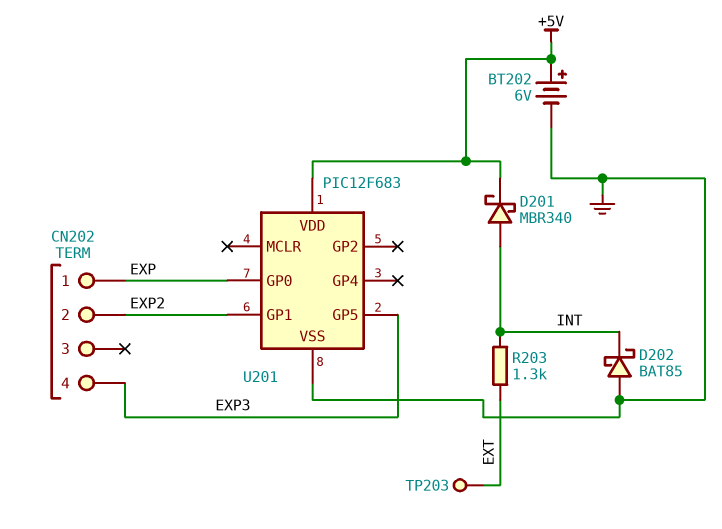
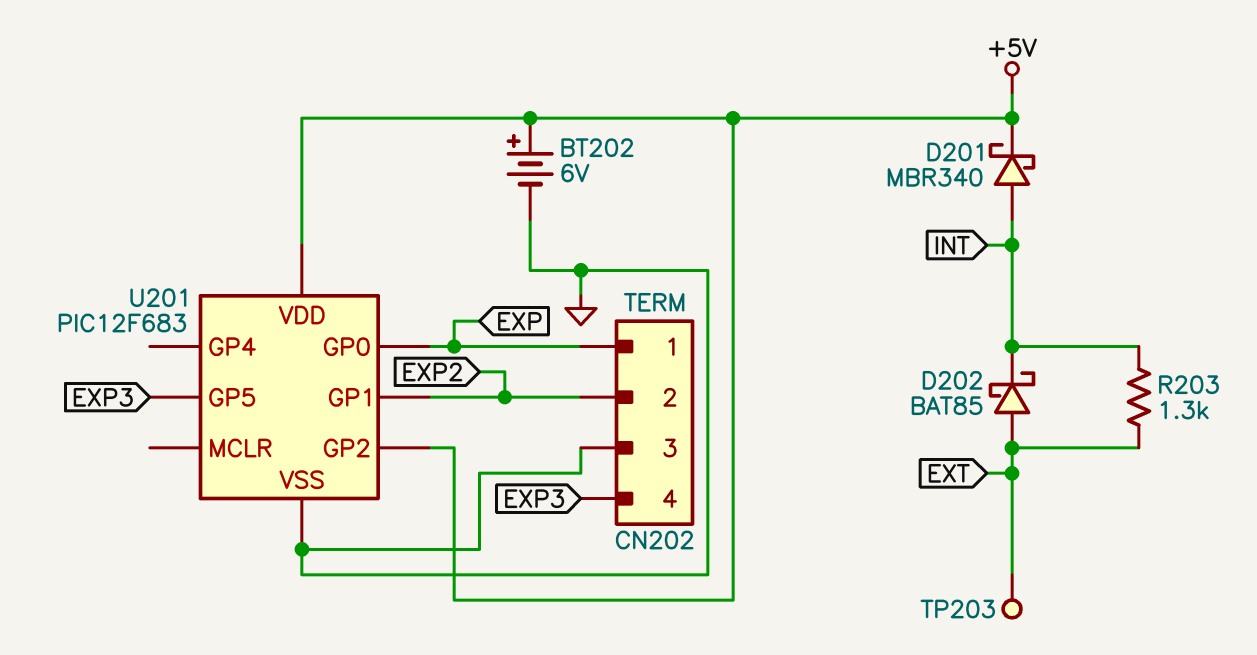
CN202 pin 3: none -> GND
D202: schottky BAT85 (A GND, K INT) -> schottky BAT85 (A EXT, K INT)
U201 pin GP2: none -> +5V

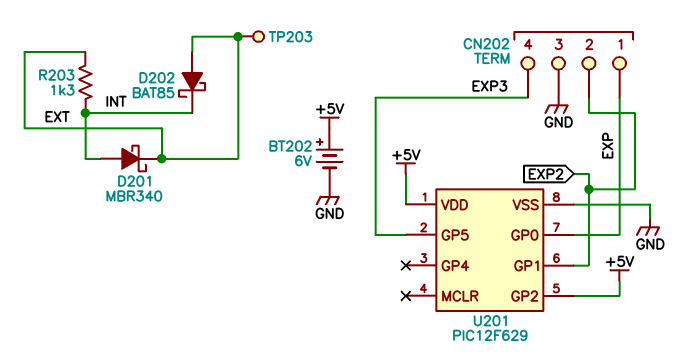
D201: schottky MBR340 (A INT, K +5V) -> schottky MBR340 (A INT, K EXT)
U201: PIC12F683 -> PIC12F629

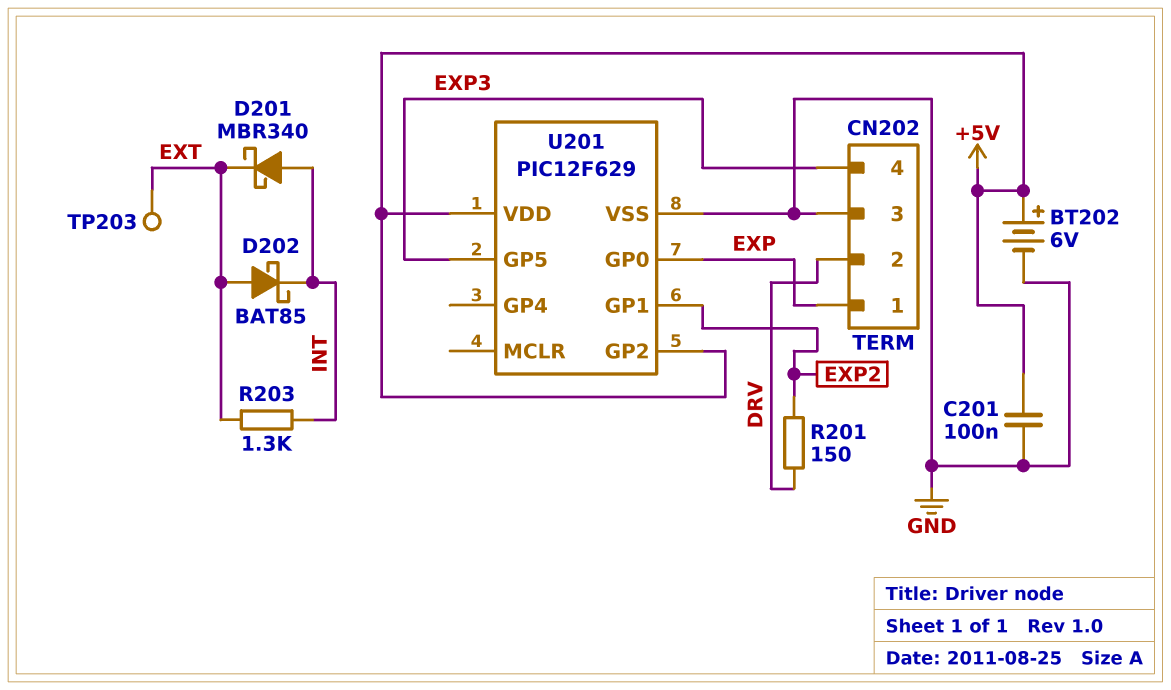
C201: none -> 100nF (+5V, GND)
CN202 pin 2: EXP2 -> DRV
R201: none -> 150 (DRV, EXP2)

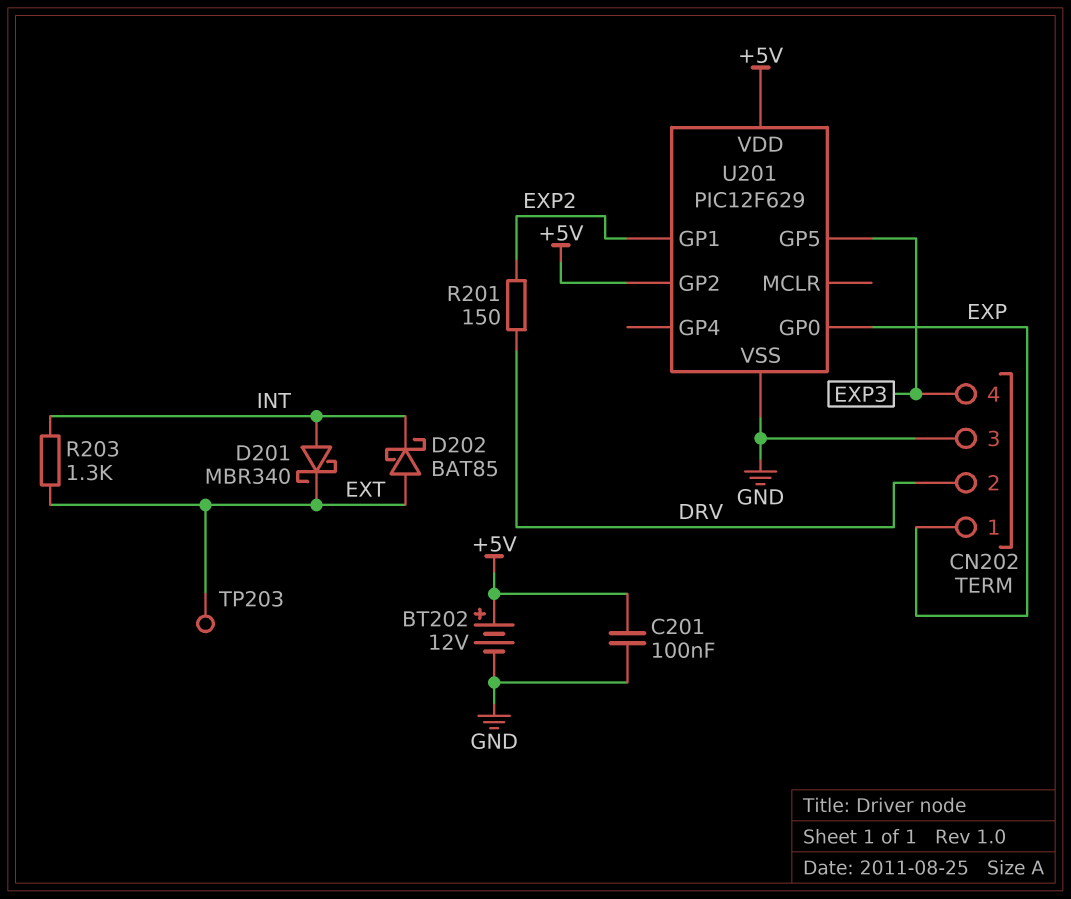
BT202: 6V (plus +5V, minus GND) -> 12V (plus +5V, minus GND)

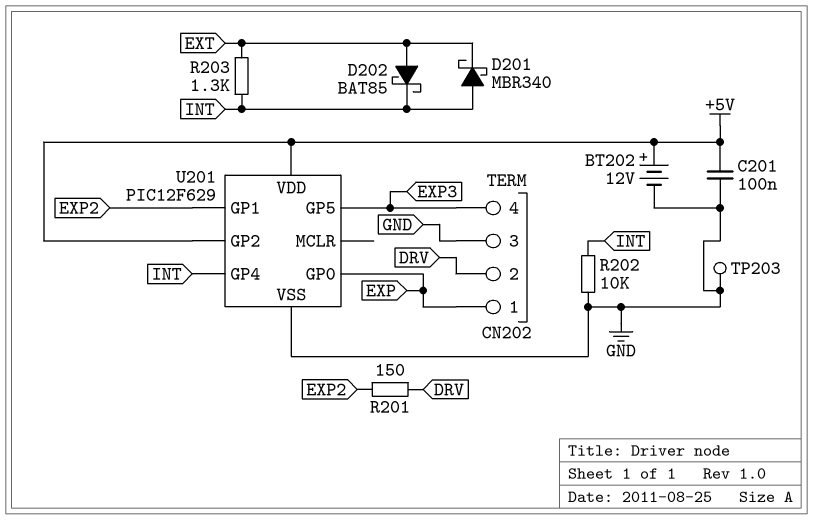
R202: none -> 10k (GND, INT)
TP203: test point (EXT) -> test point (GND)
U201 pin GP4: none -> INT

